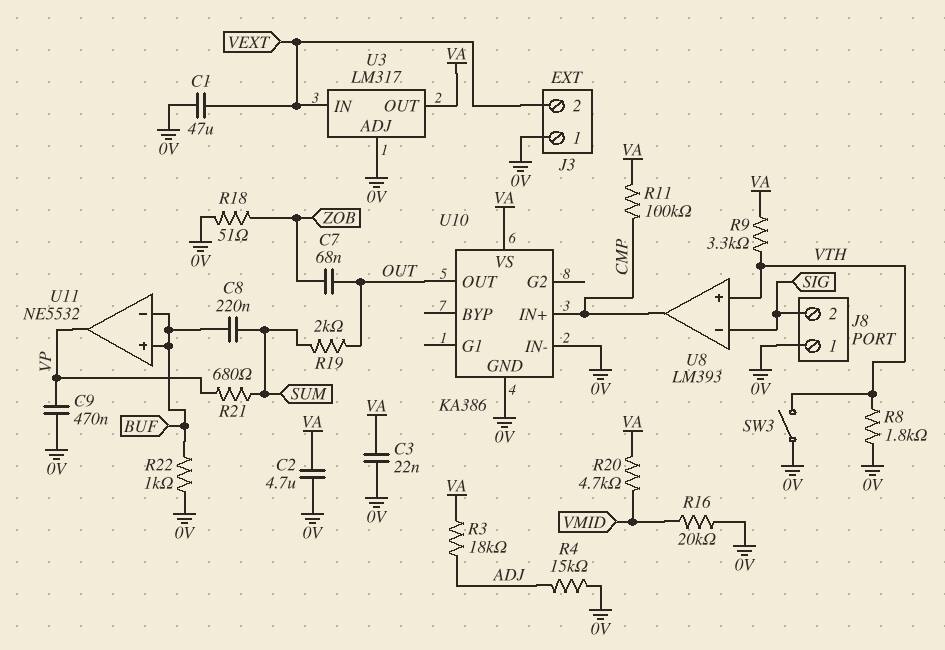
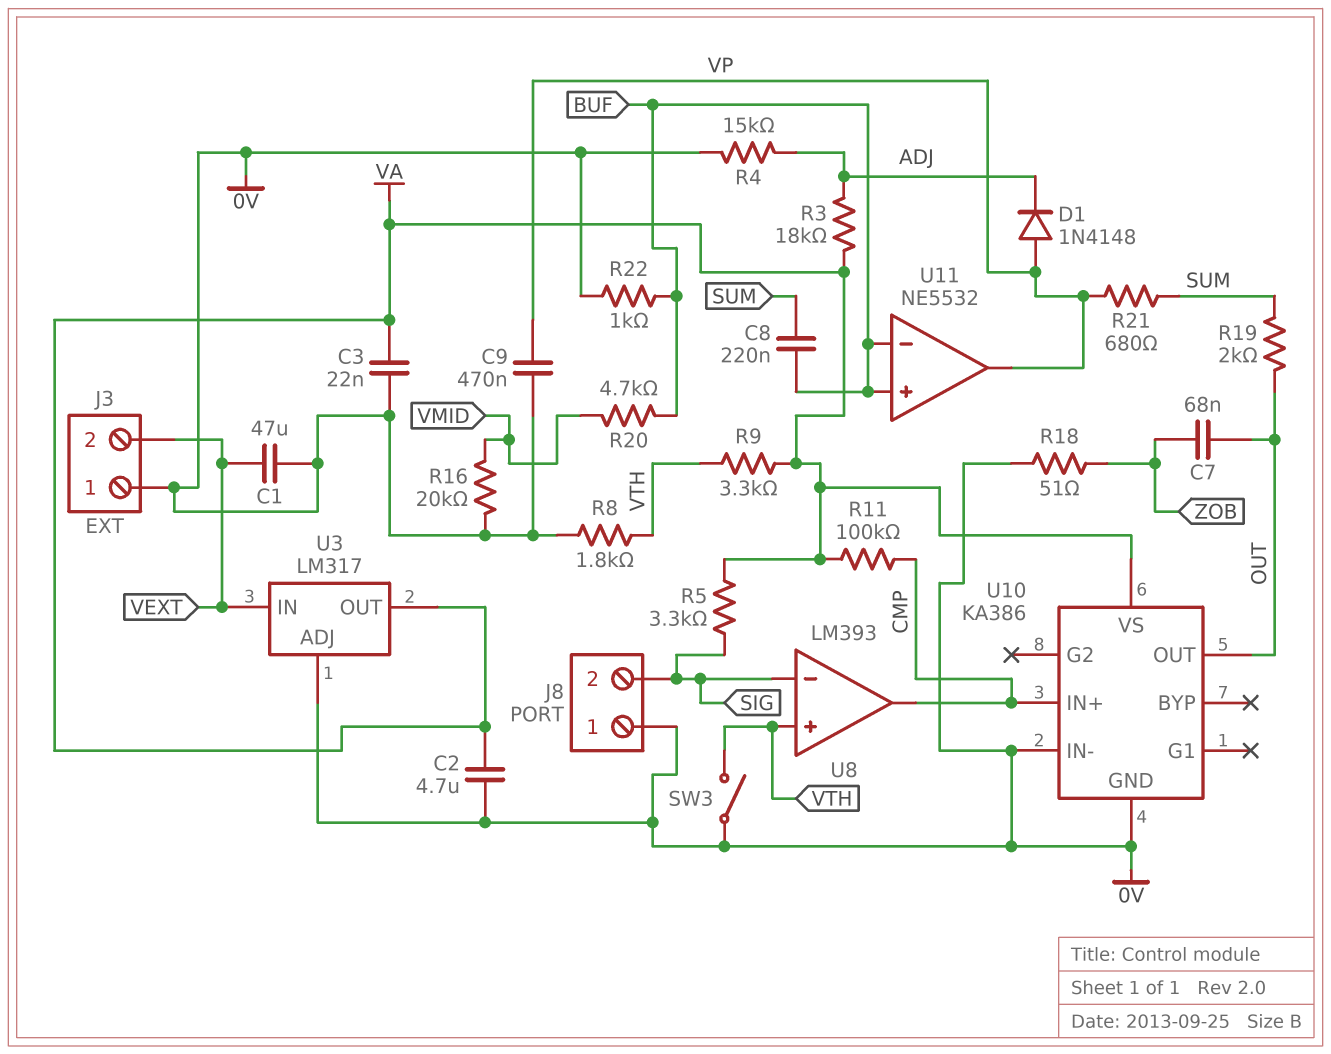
D1: none -> diode 1N4148 (A VP, K ADJ)
R5: none -> 3.3k (SIG, VA)
R20: 4.7k (VA, VMID) -> 4.7k (BUF, VMID)

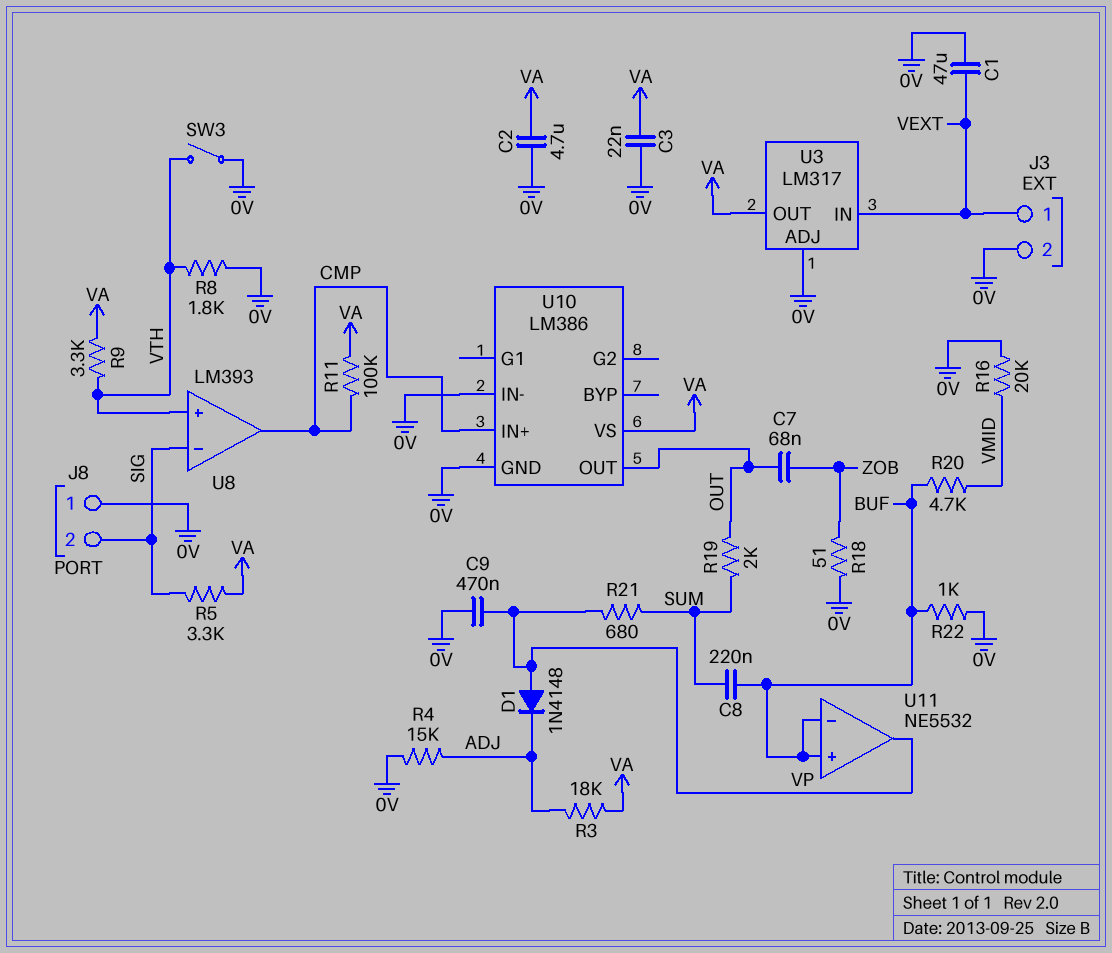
J3 pin 1: 0V -> VEXT
J3 pin 2: VEXT -> 0V
U10: KA386 -> LM386

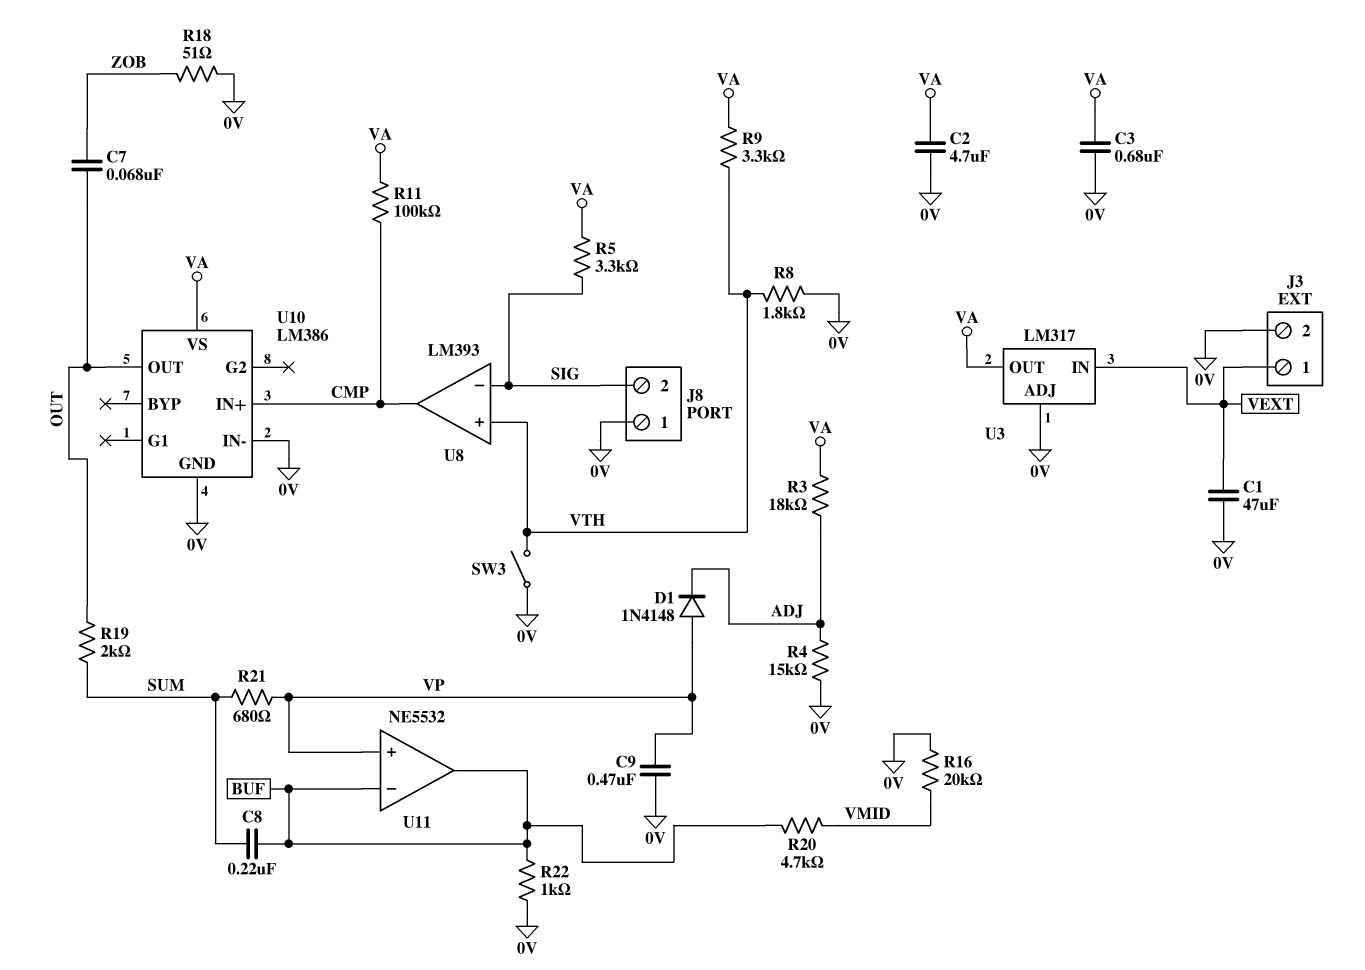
C3: 22nF (0V, VA) -> 680nF (0V, VA)
U11 pin in+: BUF -> VP
U11 pin out: VP -> BUF

